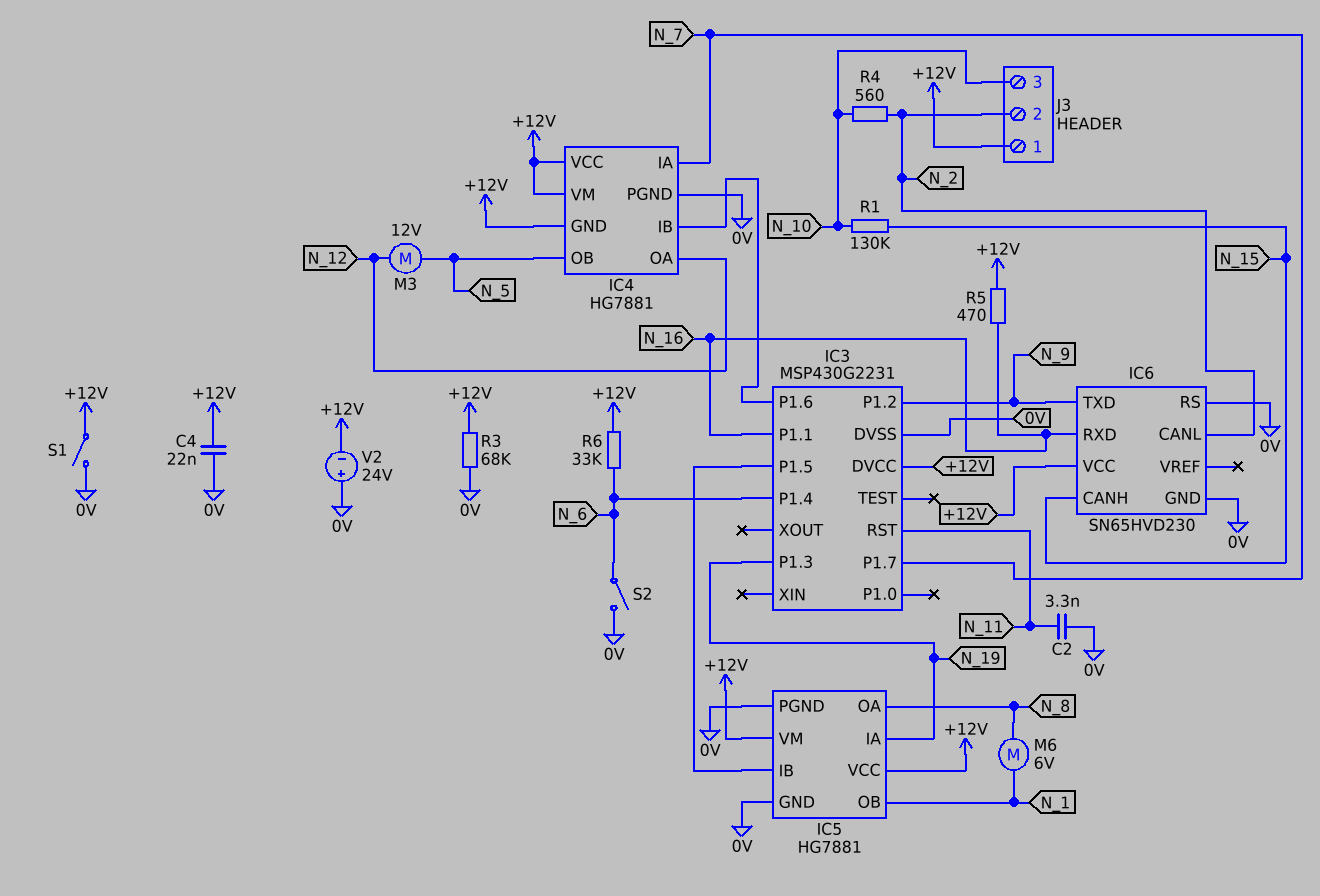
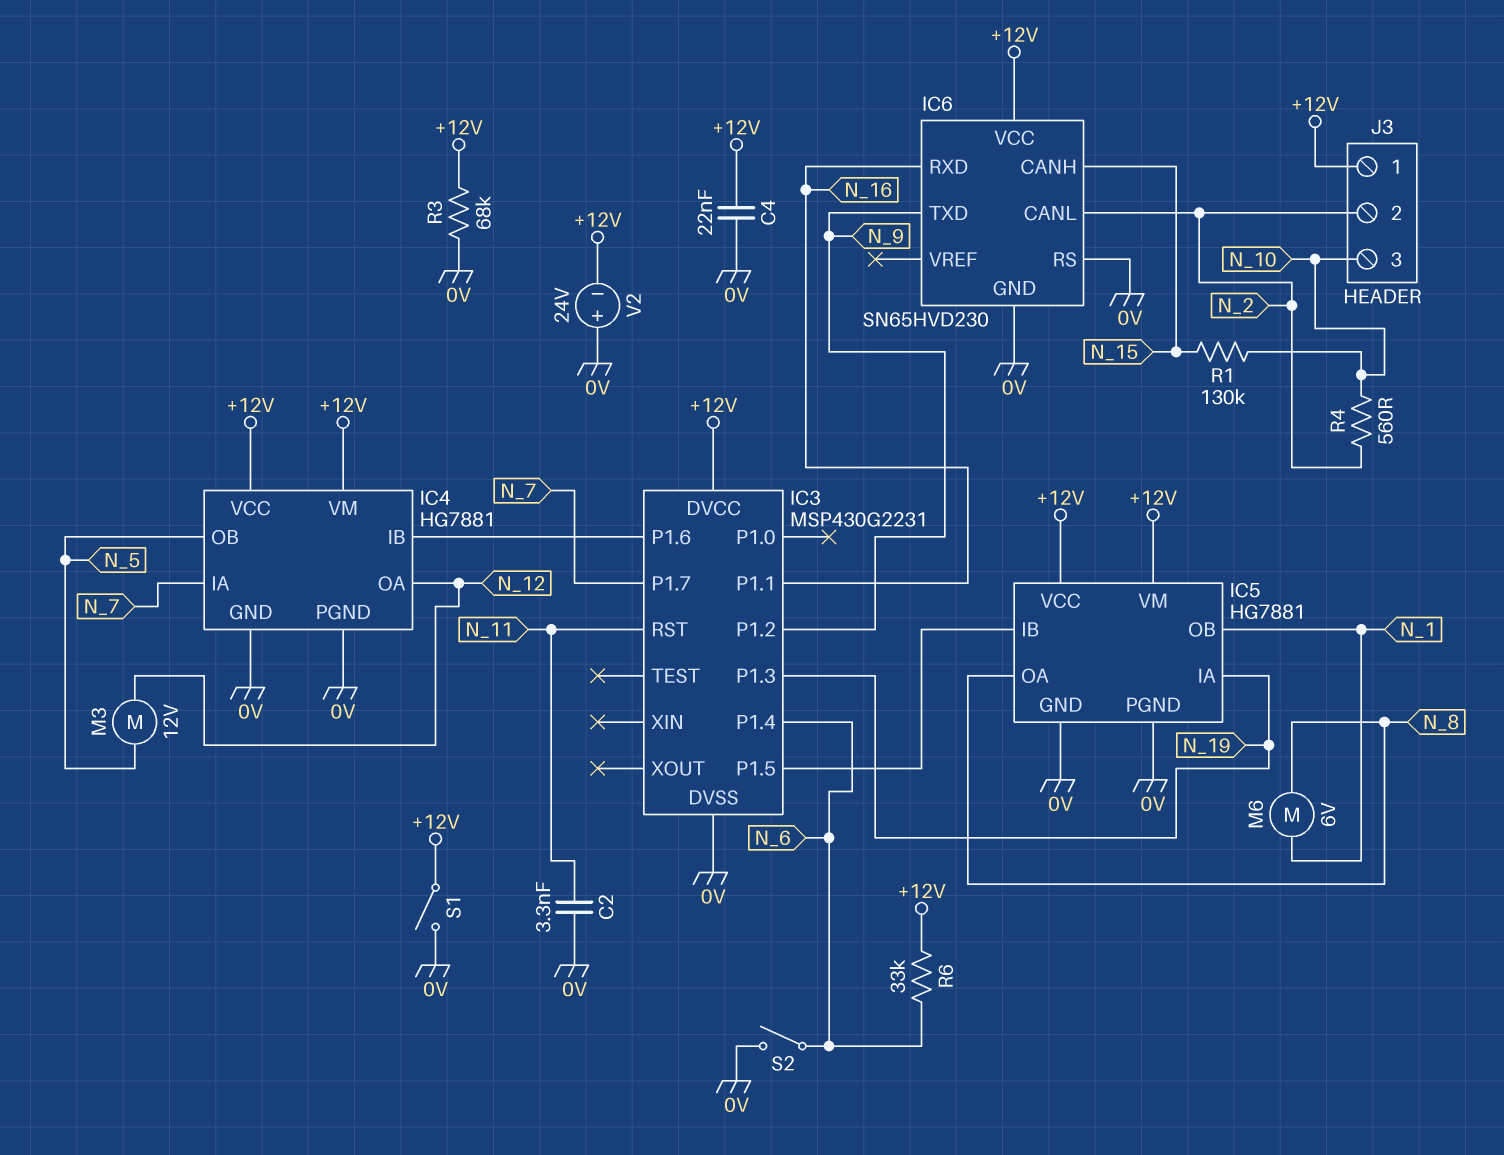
IC4 pin GND: +12V -> 0V
R5: 470 (+12V, N_16) -> none

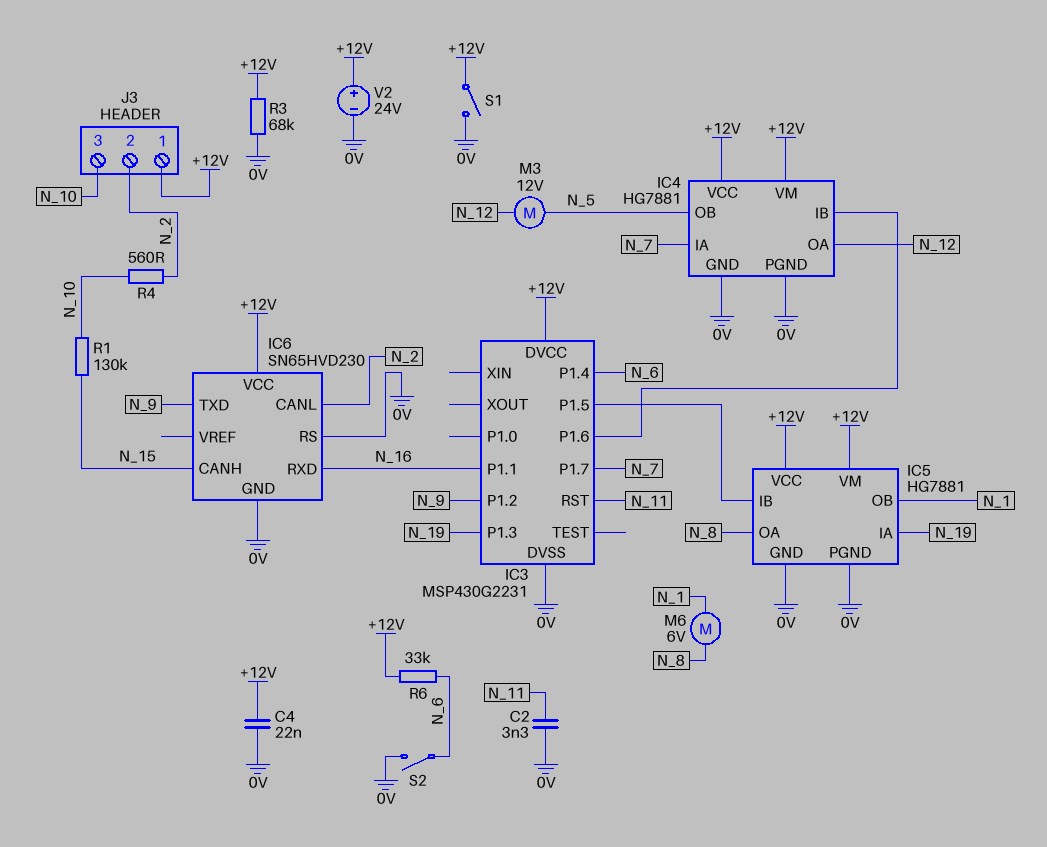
V2: 24V (plus 0V, minus +12V) -> 24V (plus +12V, minus 0V)

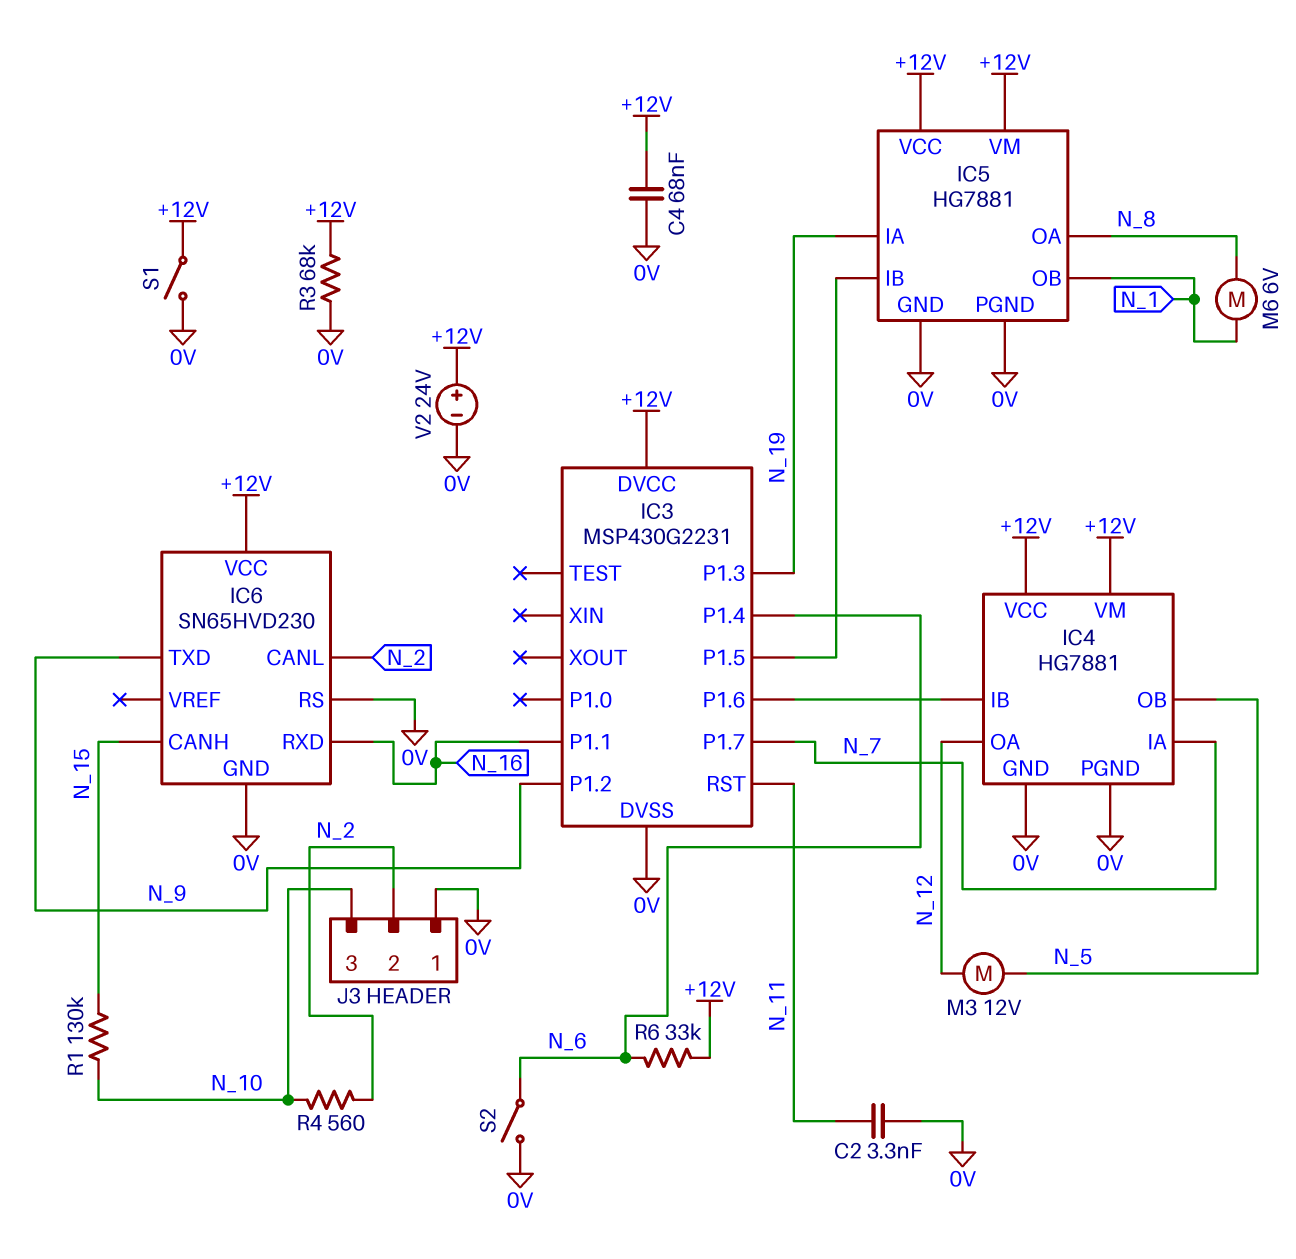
C4: 22nF (+12V, 0V) -> 68nF (+12V, 0V)
J3 pin 1: +12V -> 0V

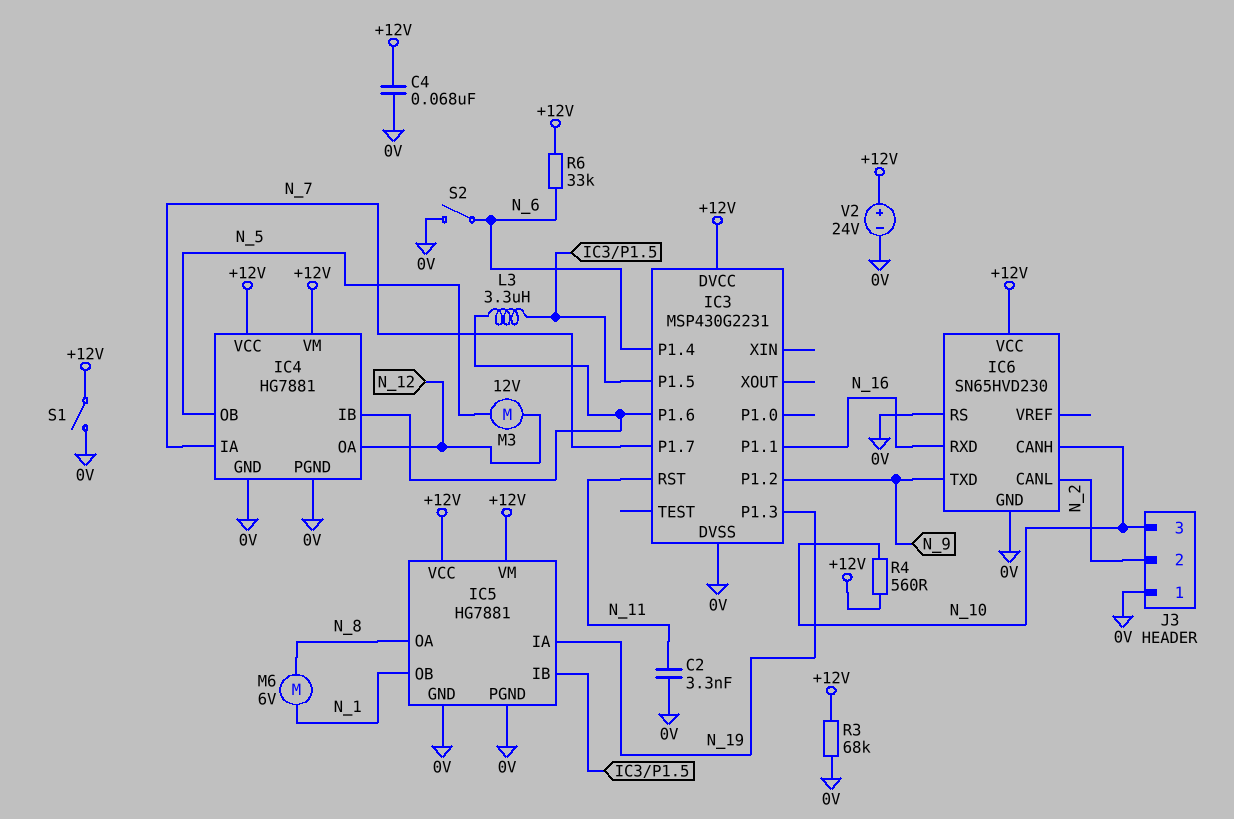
IC6 pin CANH: N_15 -> N_10
L3: none -> 3.3uH (IC3/P1.5, IC3/P1.6)
R1: 130k (N_10, N_15) -> none
R4: 560 (N_2, N_10) -> 560 (+12V, N_10)

